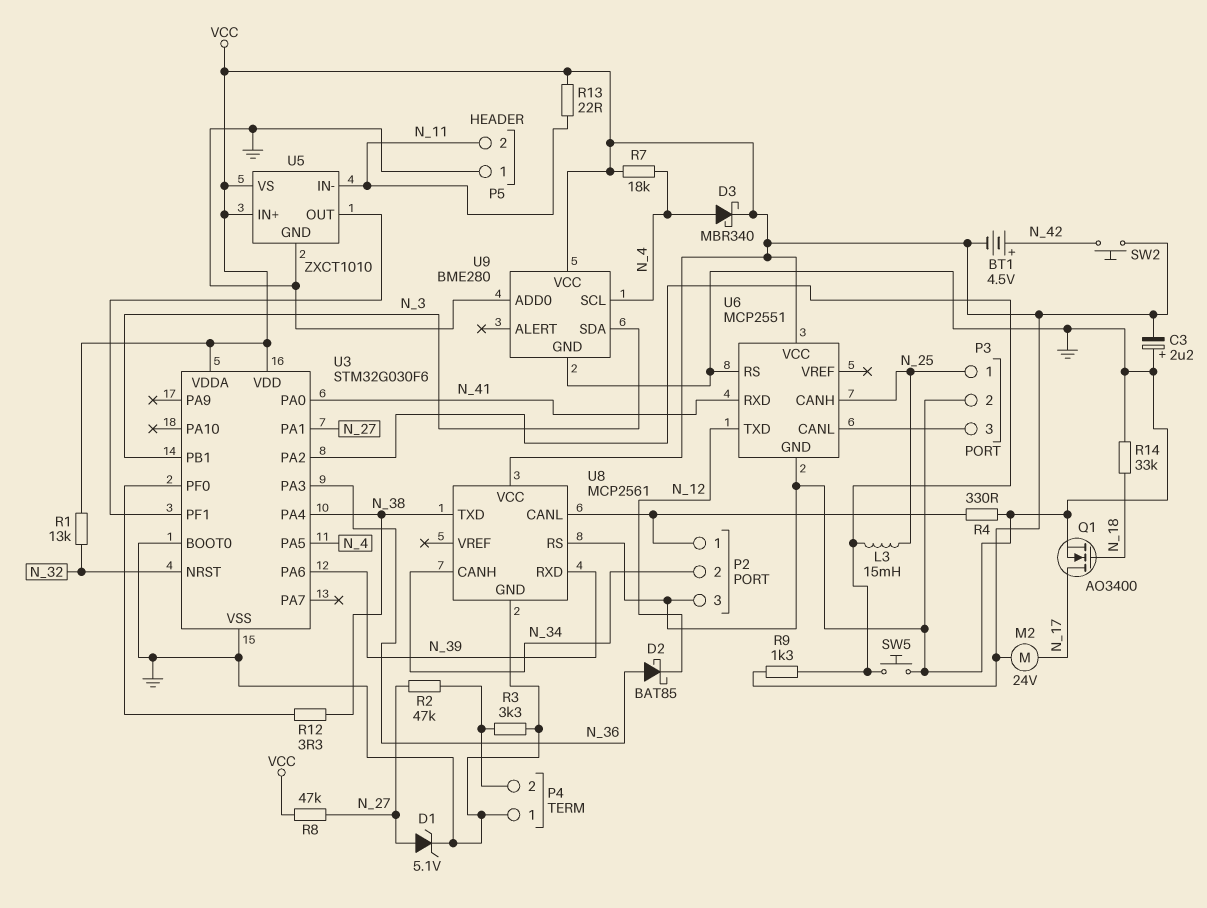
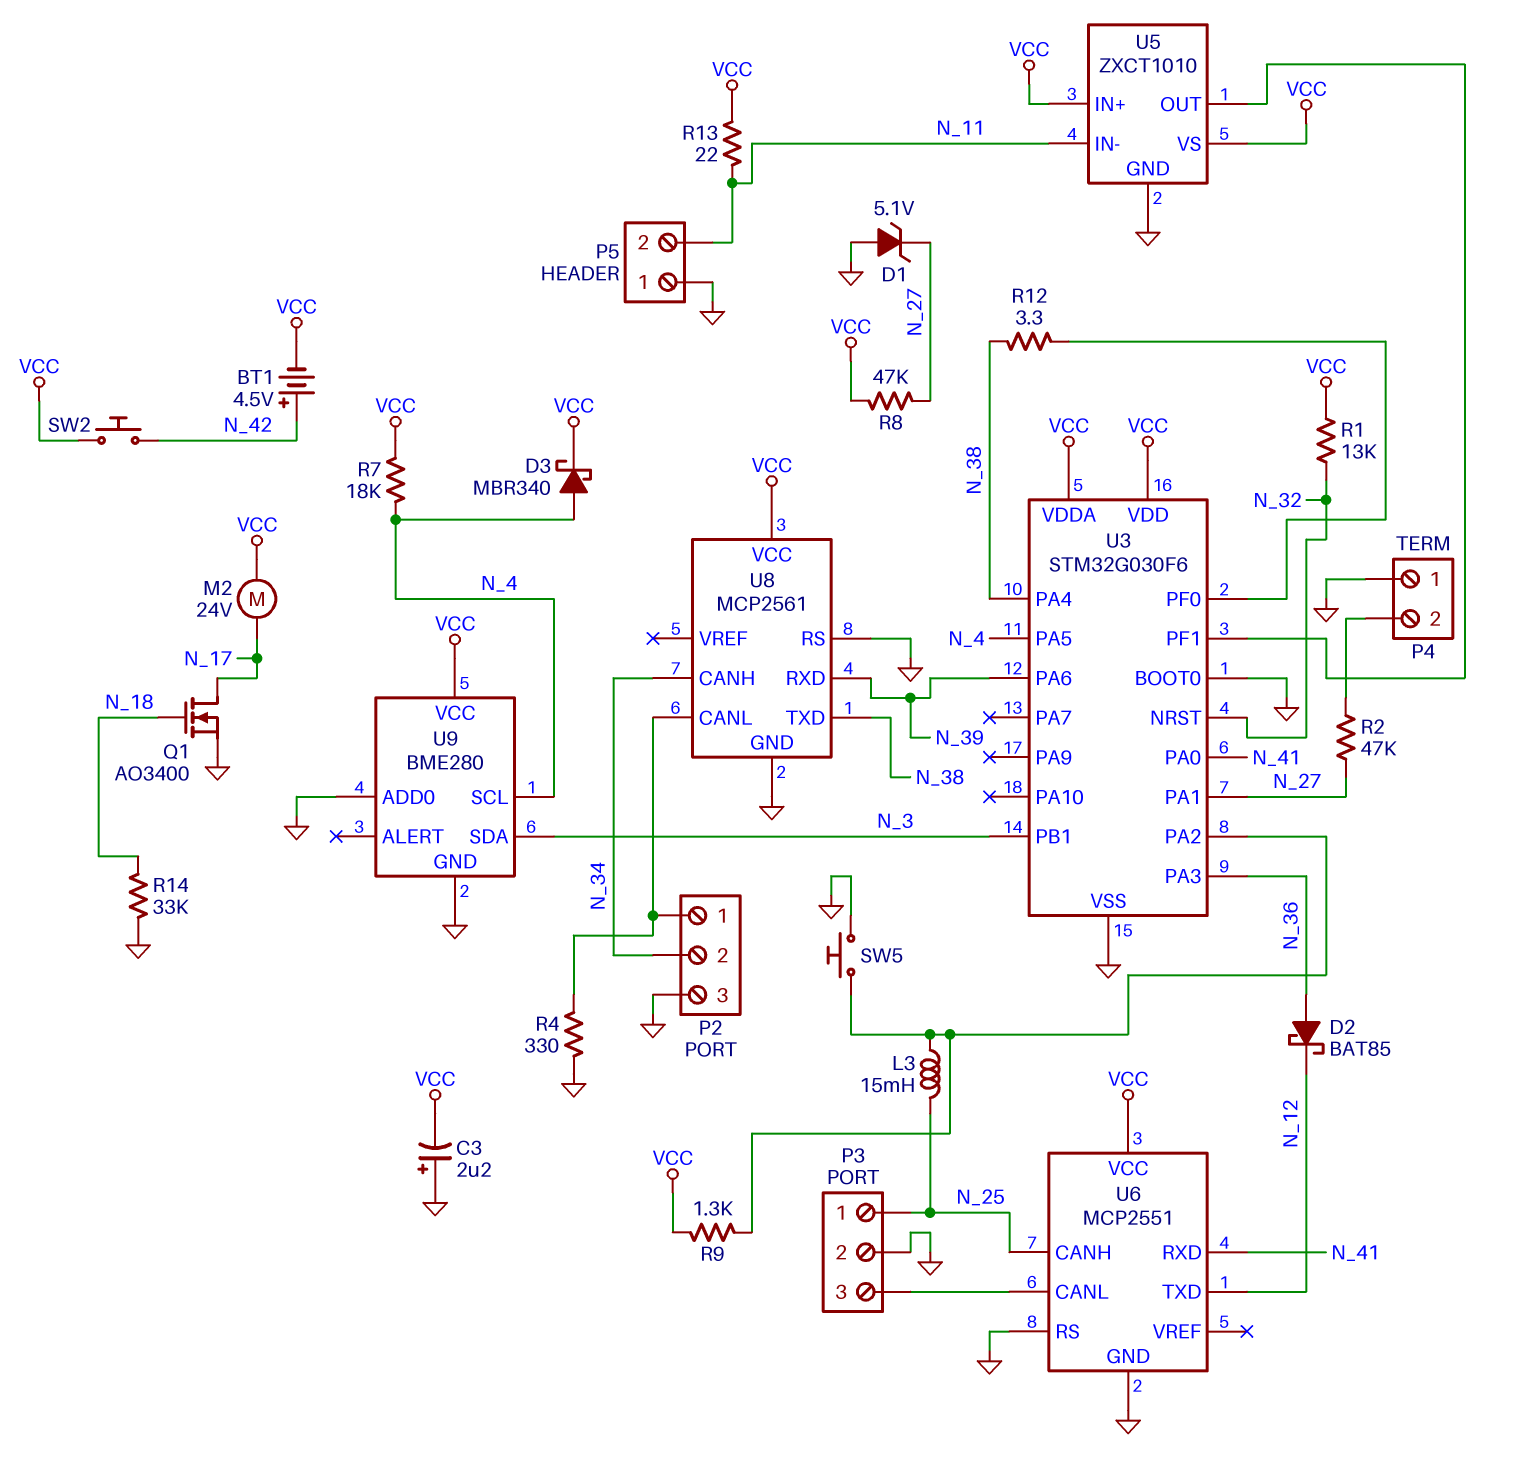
D1: zener 5.1V (A N_27, K GND) -> zener 5.1V (A GND, K N_27)
R3: 3.3k (GND, P4/2) -> none

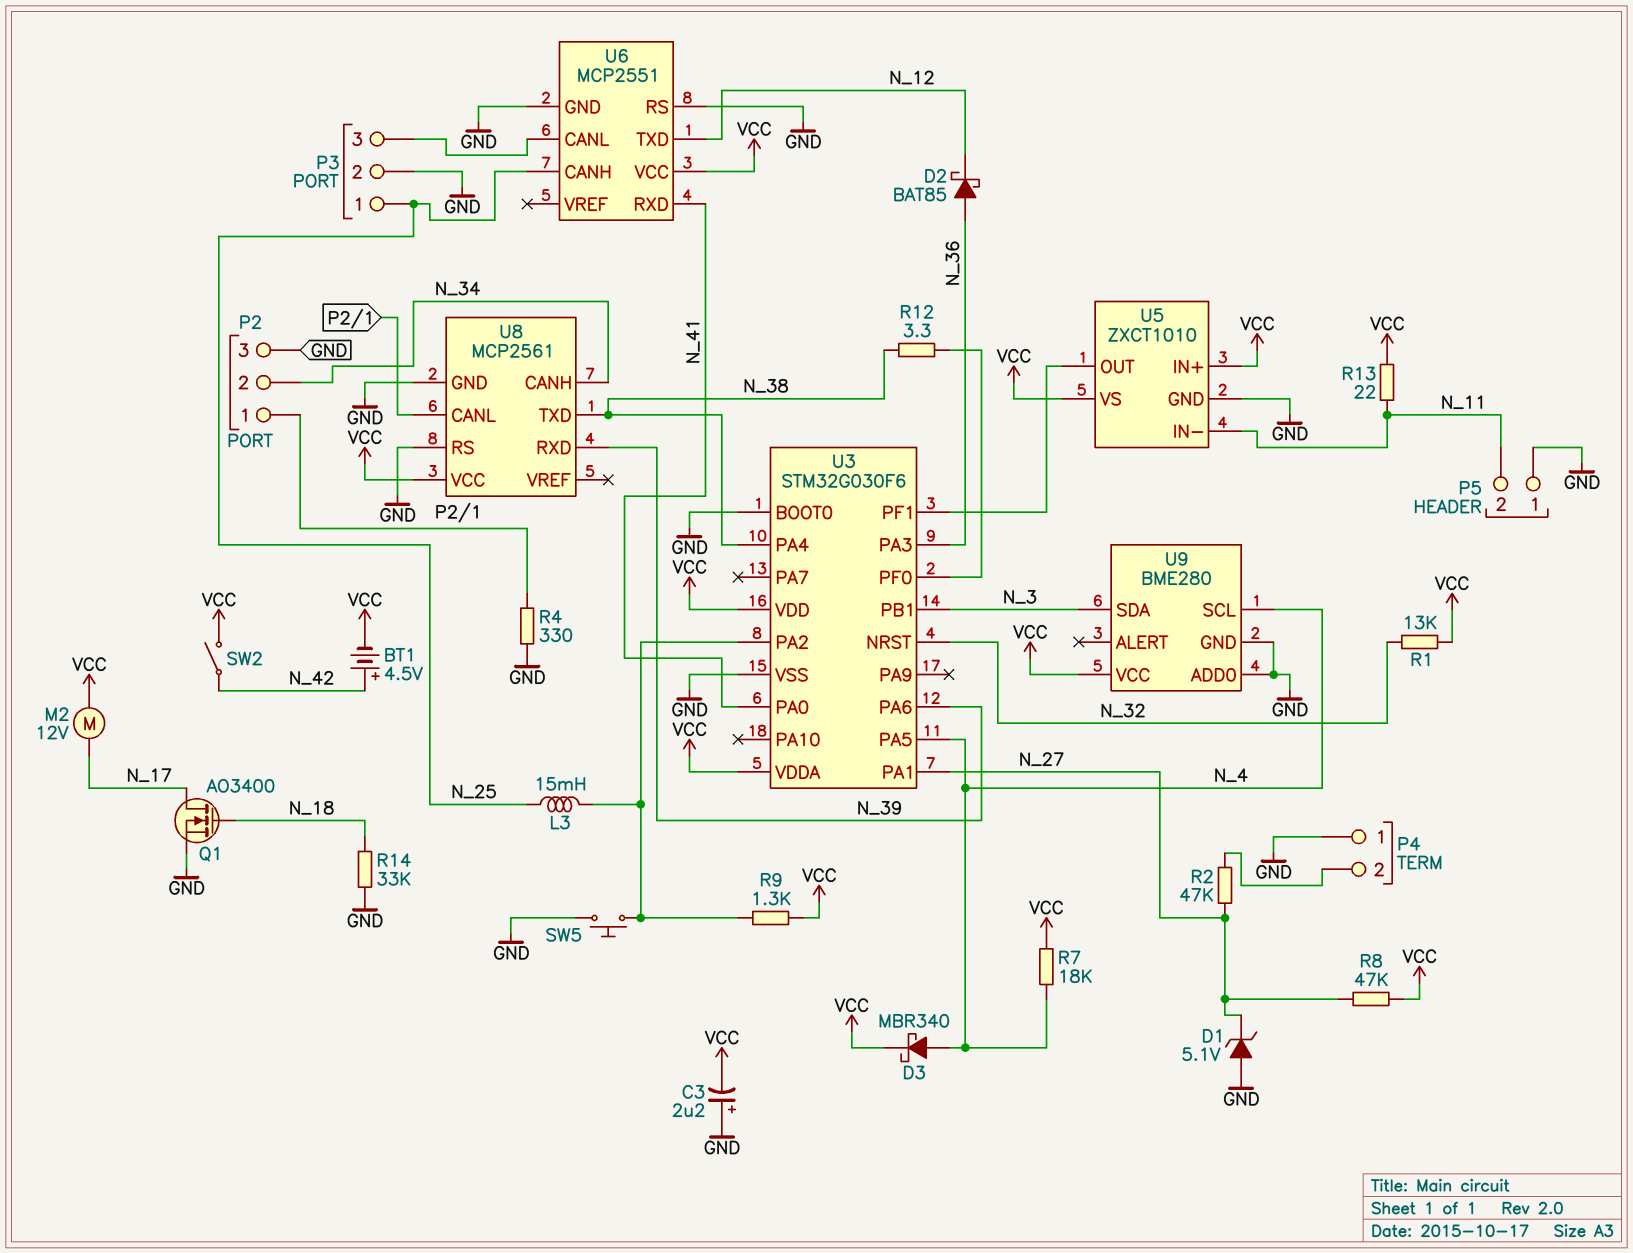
M2: motor 24V (N_17, VCC) -> motor 12V (N_17, VCC)
SW2: button (N_42, VCC) -> switch (N_42, VCC)

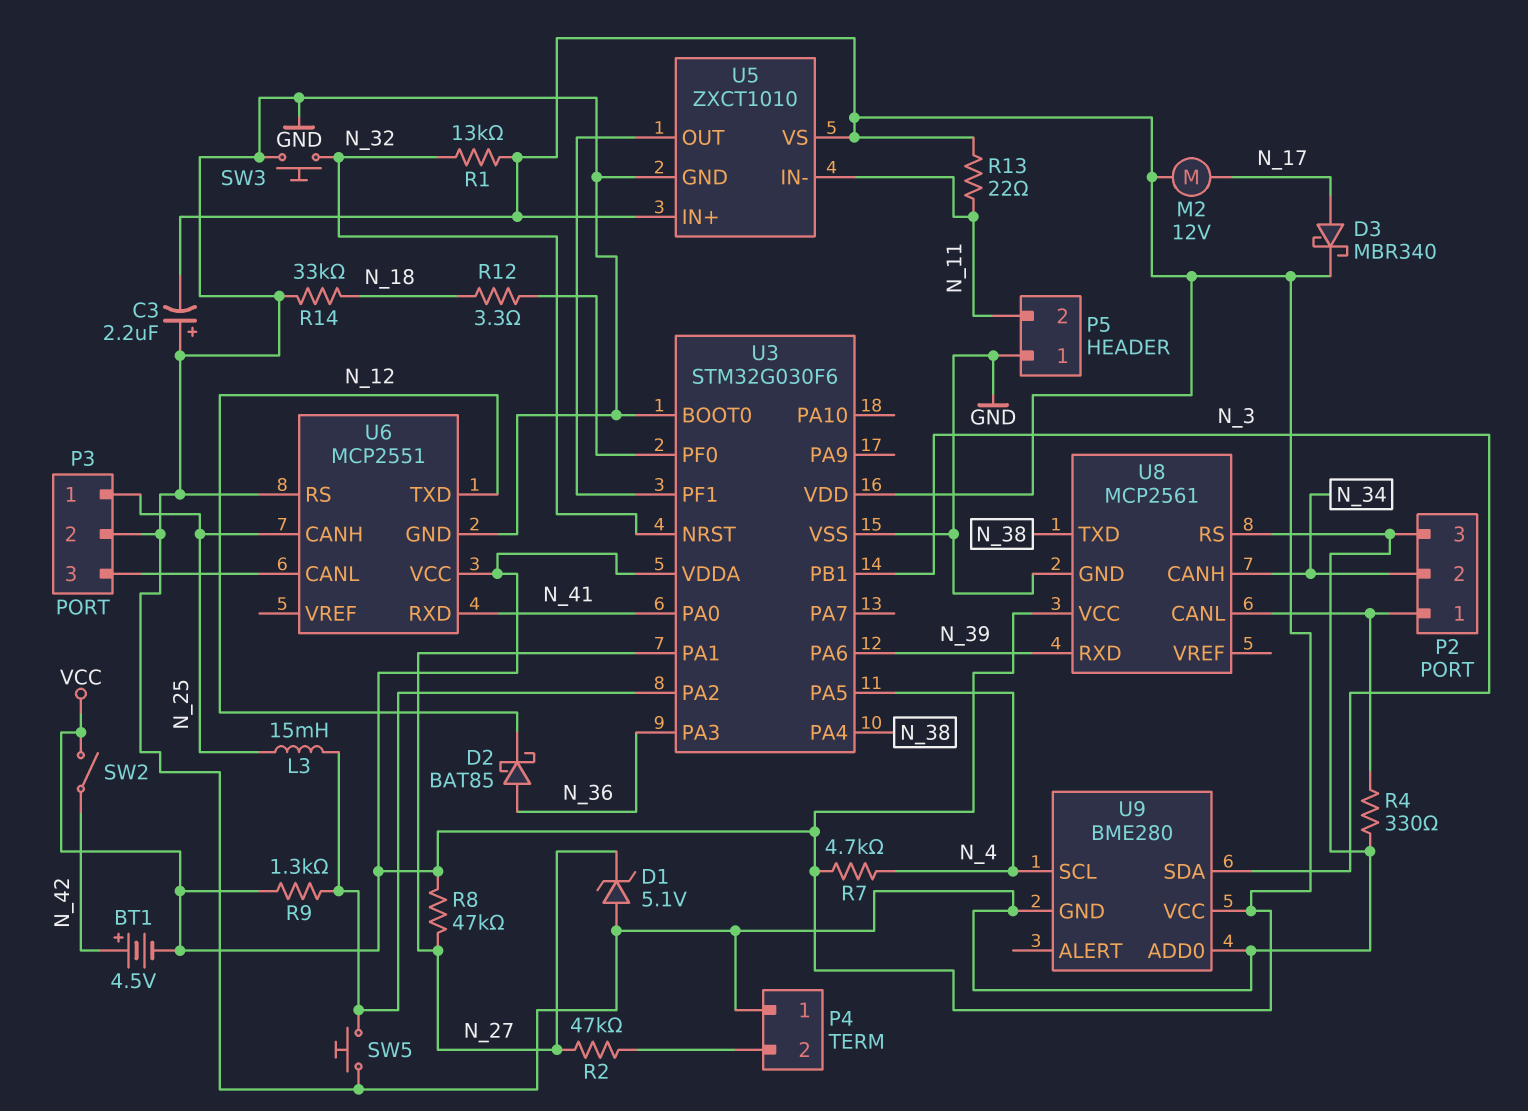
D3: schottky MBR340 (A N_4, K VCC) -> schottky MBR340 (A N_17, K VCC)
Q1: NMOS AO3400 (G N_18, D N_17, S GND) -> none
R7: 18k (N_4, VCC) -> 4.7k (N_4, VCC)
R12: 3.3 (N_38, U3/PF0) -> 3.3 (N_18, U3/PF0)
SW3: none -> button (GND, N_32)

